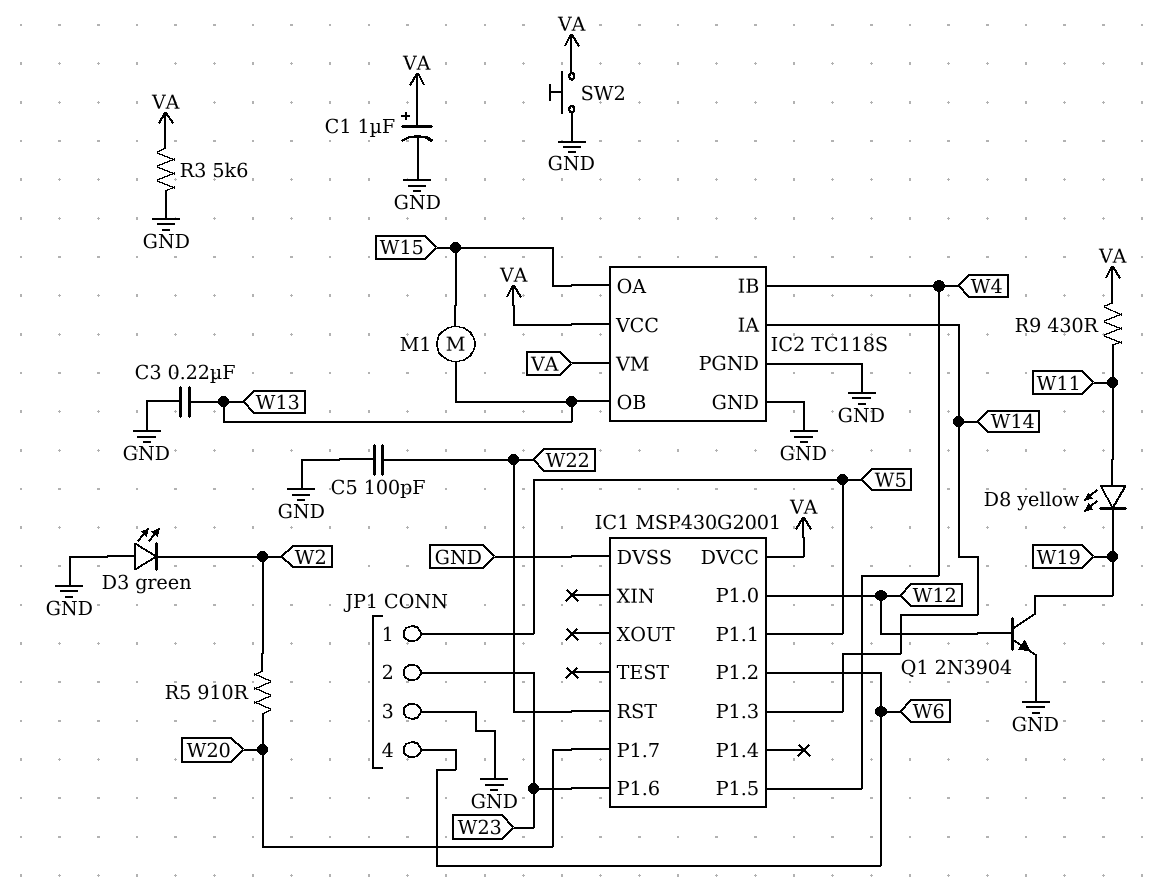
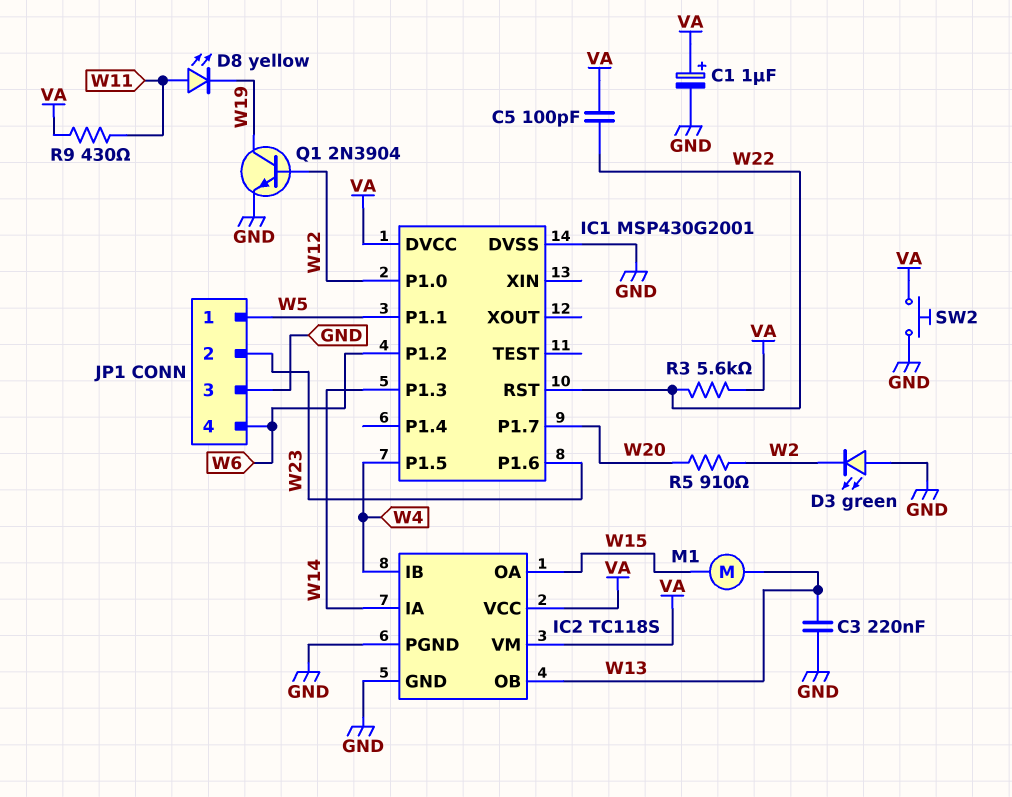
C5: 100pF (GND, W22) -> 100pF (VA, W22)
R3: 5.6k (GND, VA) -> 5.6k (VA, W22)

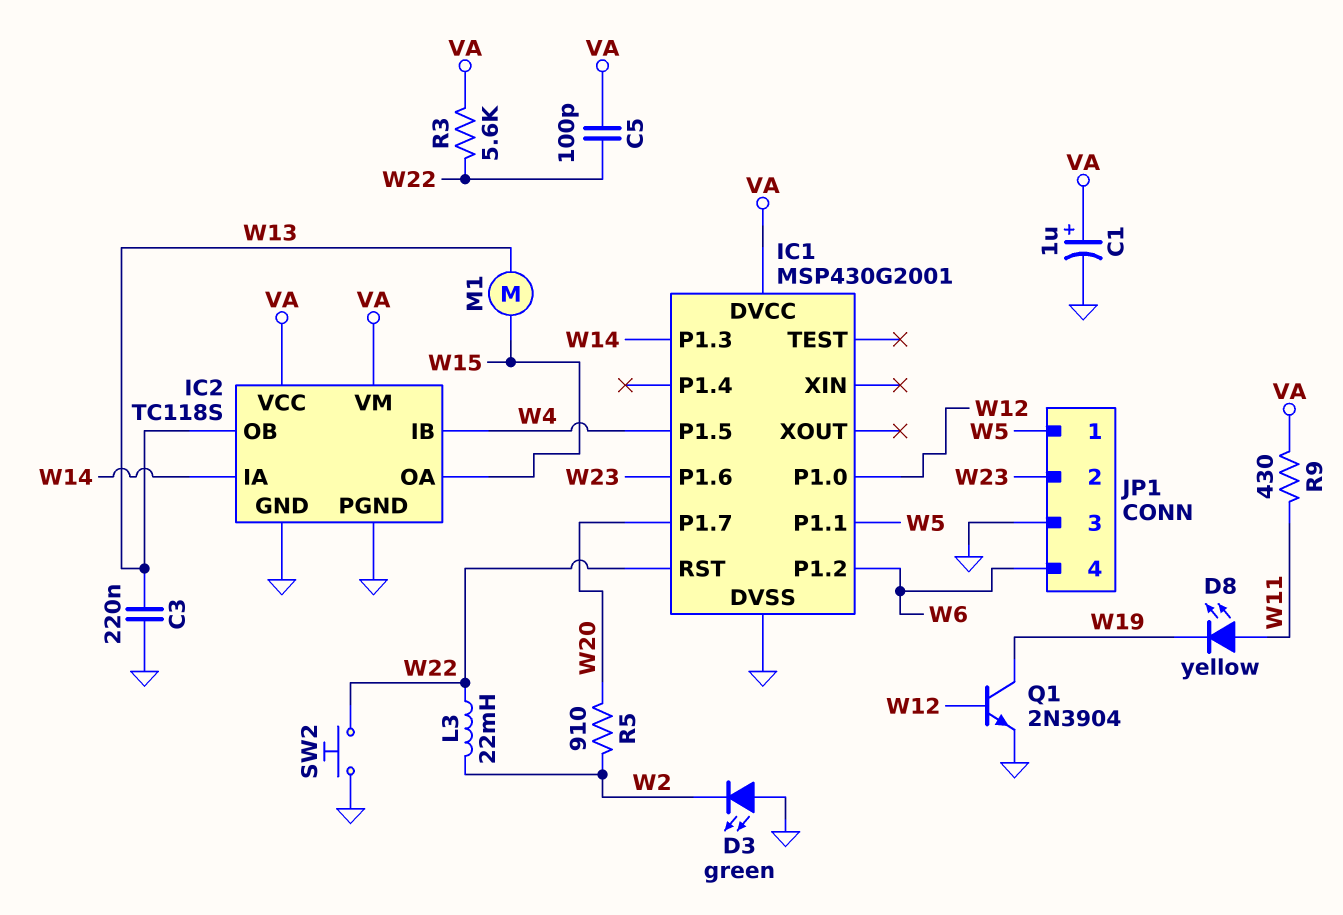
L3: none -> 22mH (W2, W22)
SW2: button (GND, VA) -> button (GND, W22)

